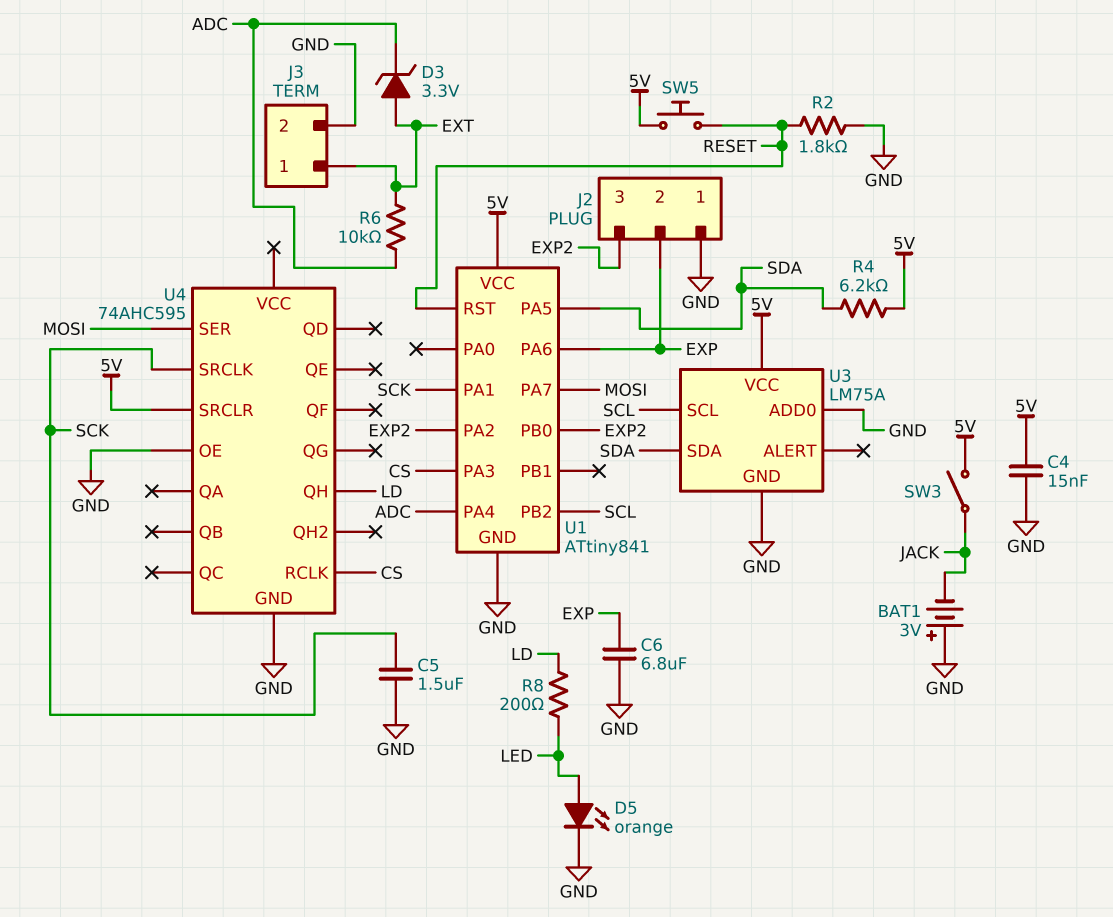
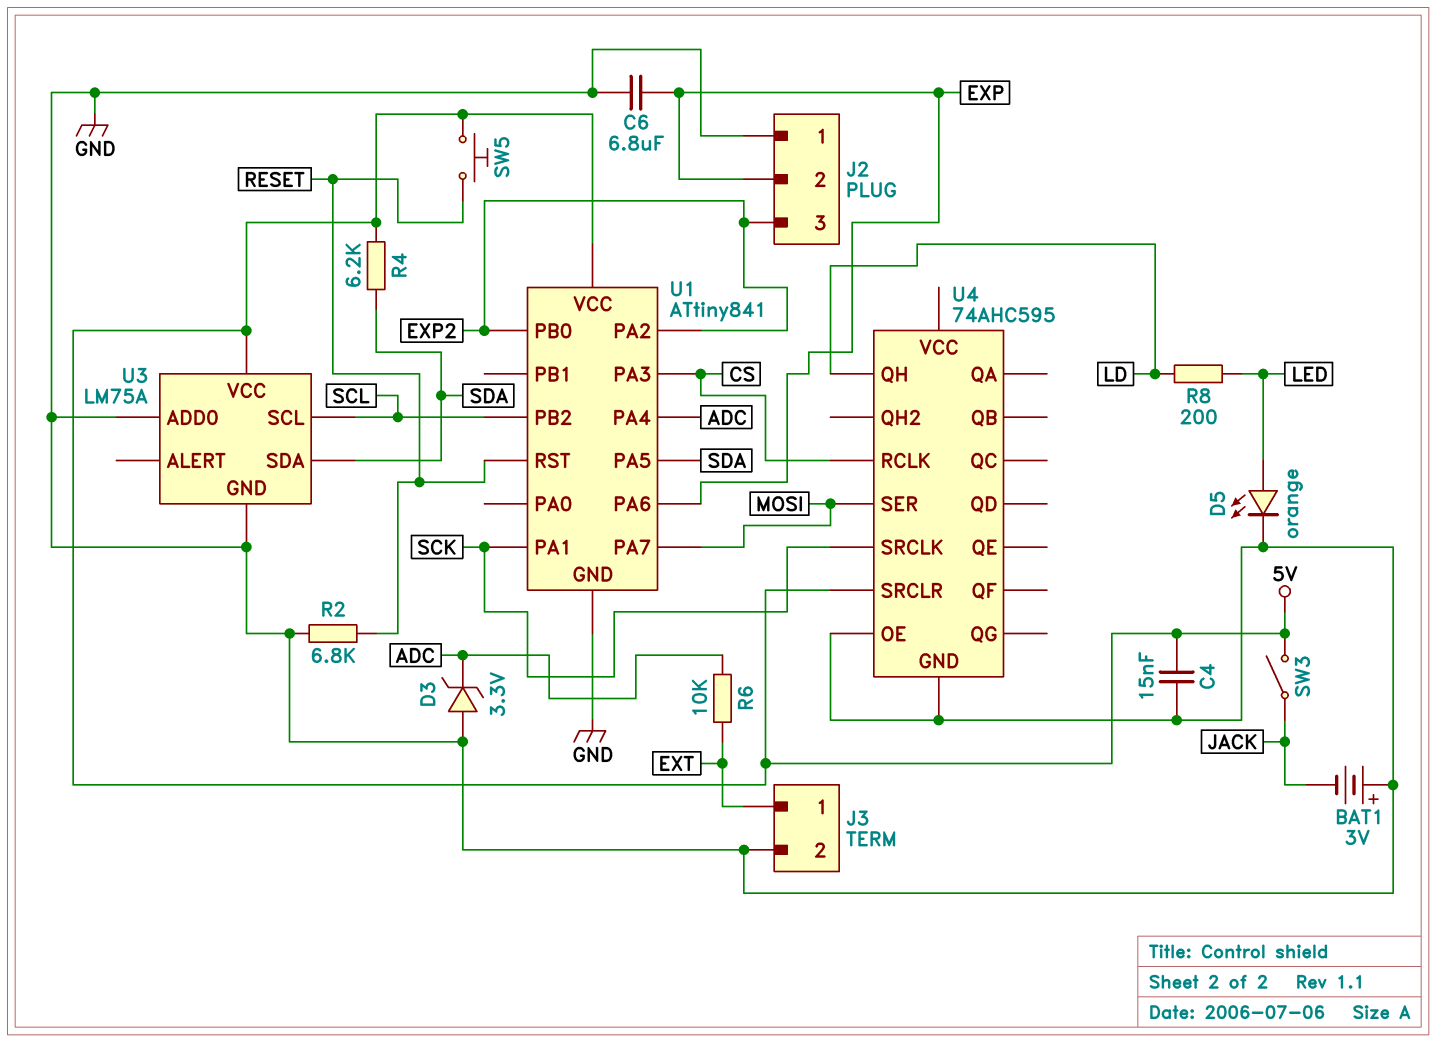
C5: 1.5uF (GND, SCK) -> none
D3: zener 3.3V (A EXT, K ADC) -> zener 3.3V (A GND, K ADC)
R2: 1.8k (GND, RESET) -> 6.8k (GND, RESET)

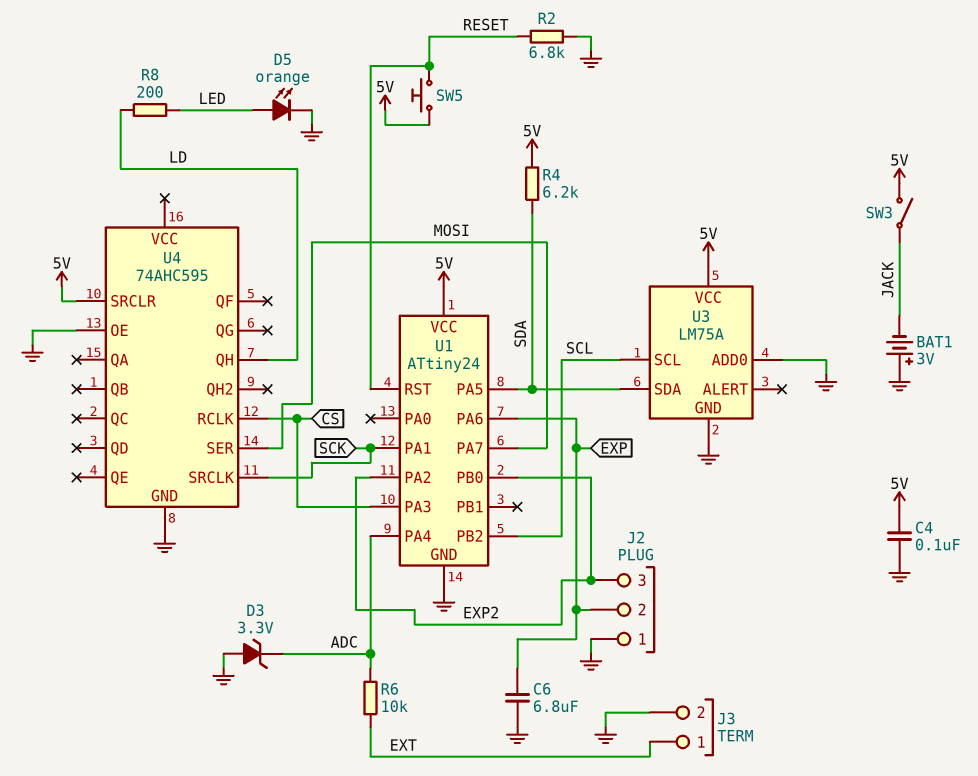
C4: 15nF (5V, GND) -> 100nF (5V, GND)
U1: ATtiny841 -> ATtiny24

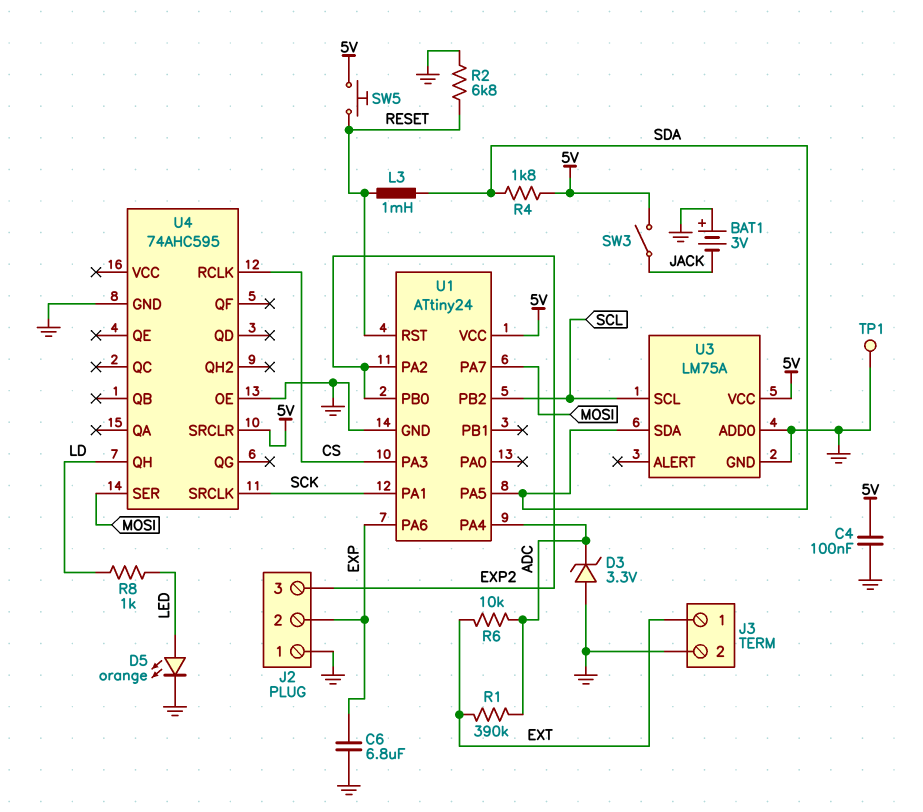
L3: none -> 1mH (RESET, SDA)
R1: none -> 390k (ADC, EXT)
R4: 6.2k (5V, SDA) -> 1.8k (5V, SDA)
R8: 200 (LD, LED) -> 1k (LD, LED)
TP1: none -> test point (GND)

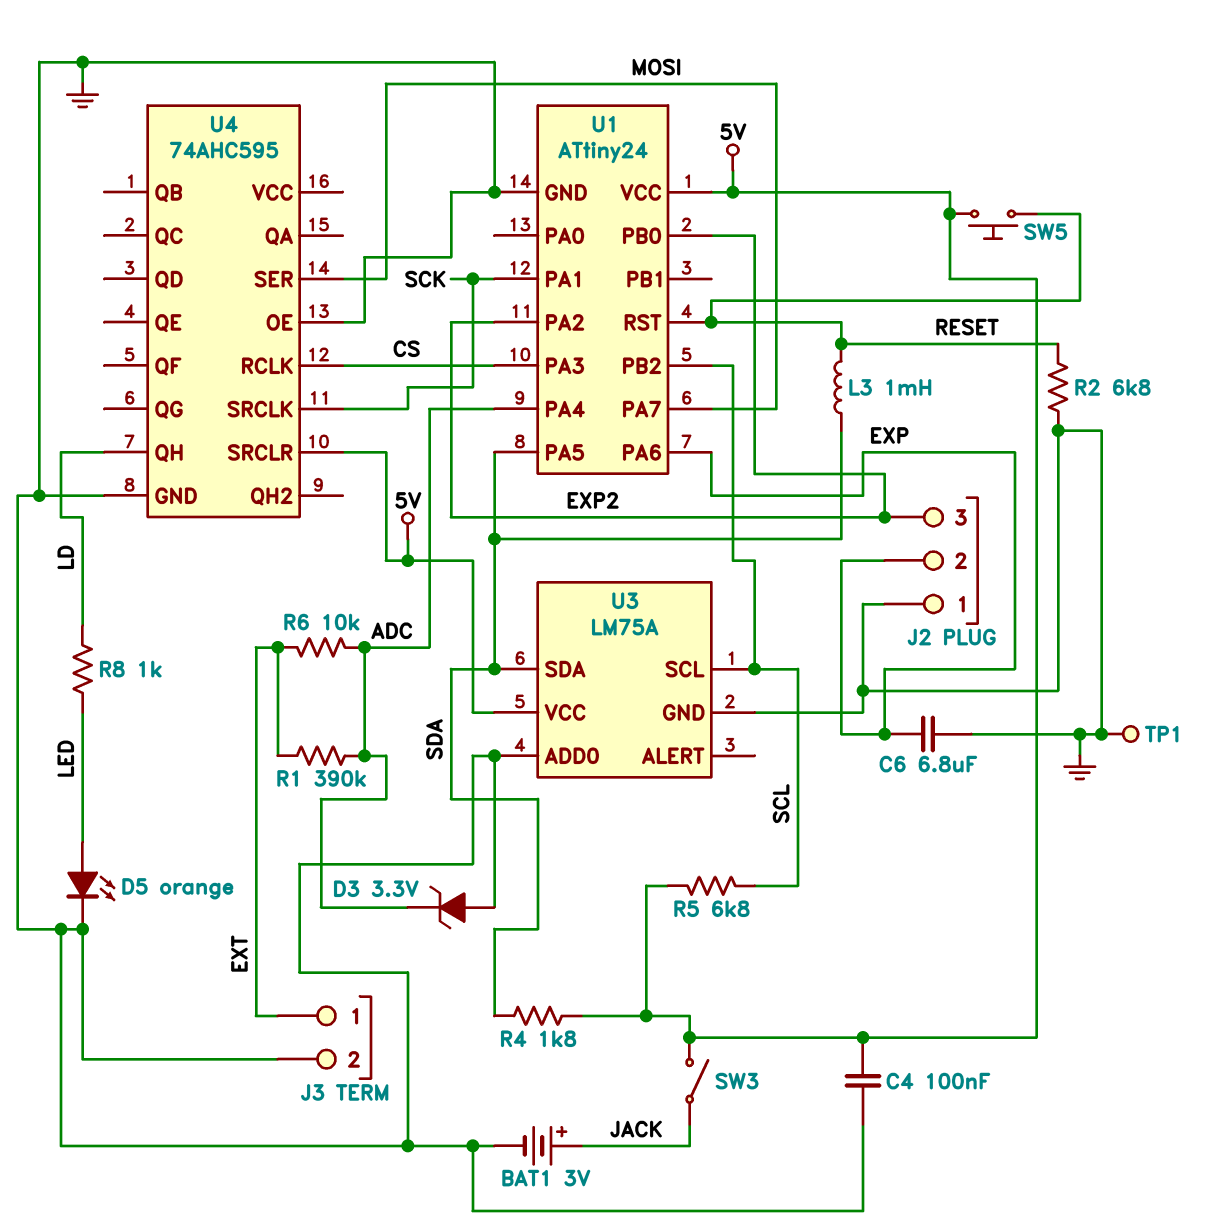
BAT1: 3V (plus GND, minus JACK) -> 3V (plus JACK, minus GND)
R5: none -> 6.8k (5V, SCL)

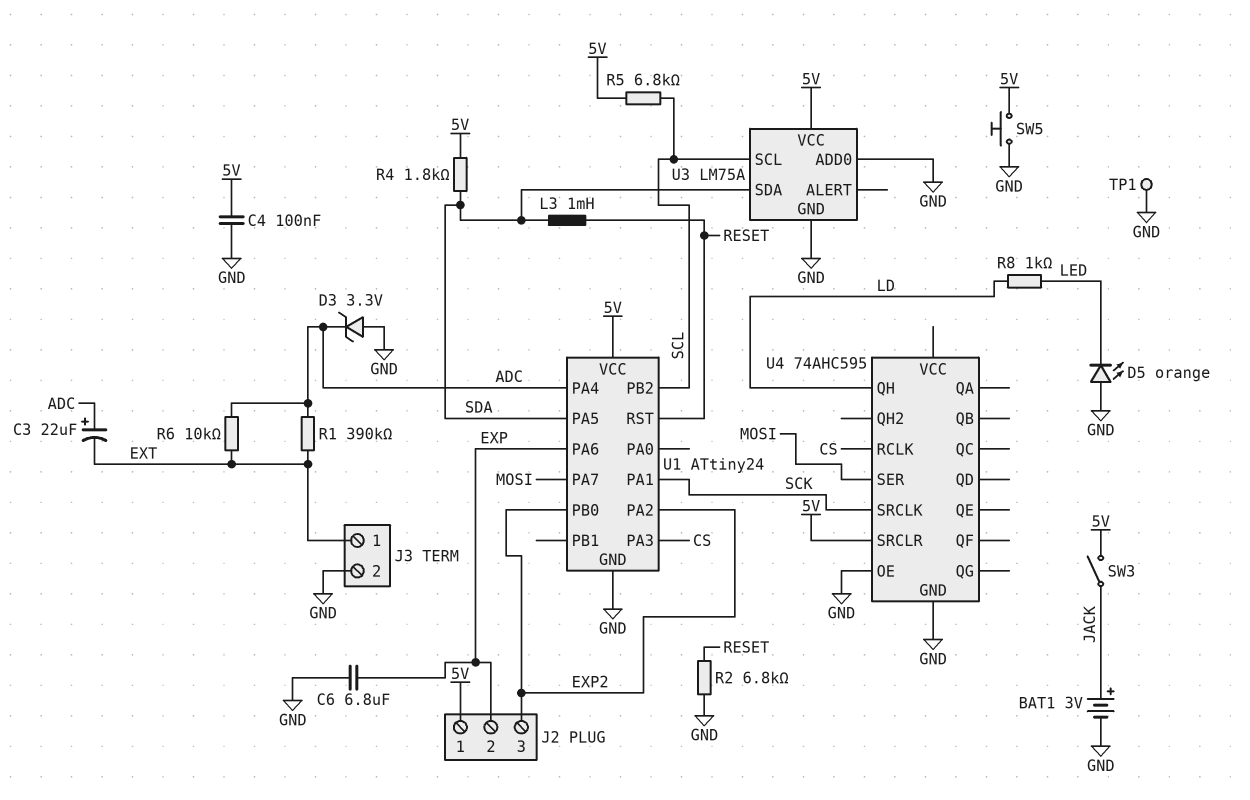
C3: none -> 22uF (plus ADC, minus EXT)
D5: LED orange (A LED, K GND) -> LED orange (A GND, K LED)
J2 pin 1: GND -> 5V
SW5: button (5V, RESET) -> button (5V, GND)

